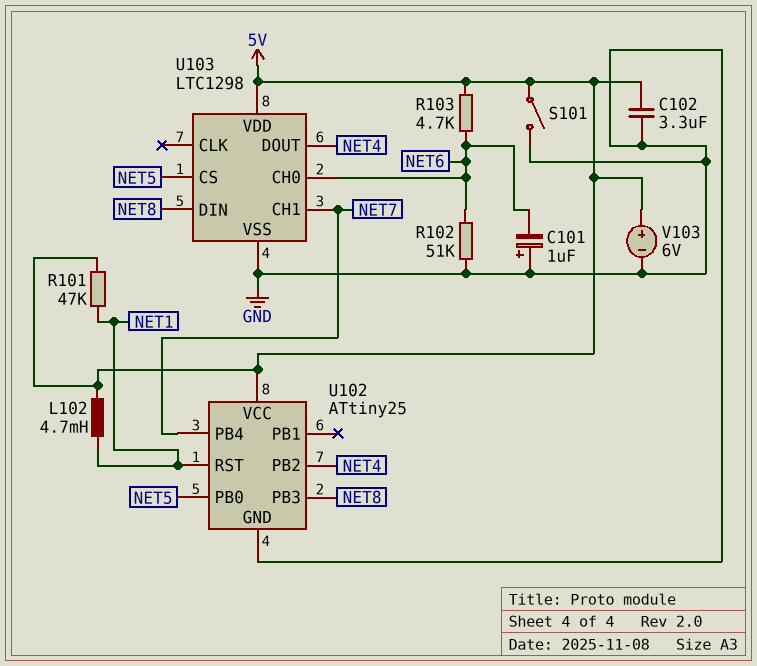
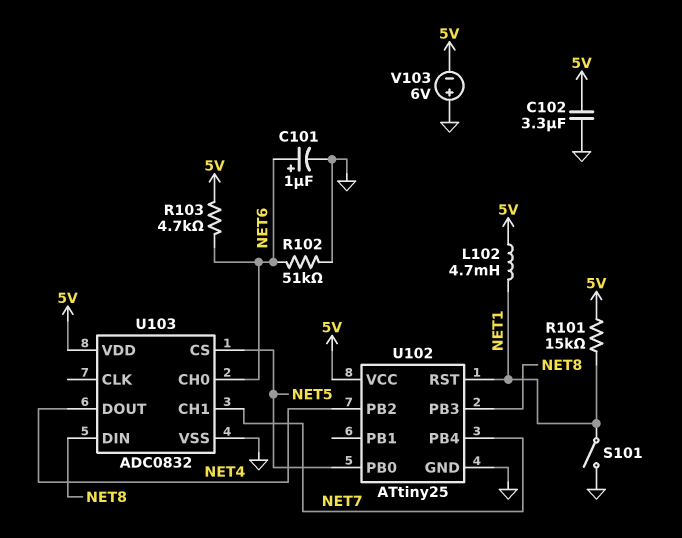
C101: 1uF (plus GND, minus NET6) -> 1uF (plus NET6, minus GND)
R101: 47k (5V, NET1) -> 15k (5V, NET1)
S101: switch (5V, GND) -> switch (GND, NET1)
U103: LTC1298 -> ADC0832
V103: 6V (plus 5V, minus GND) -> 6V (plus GND, minus 5V)

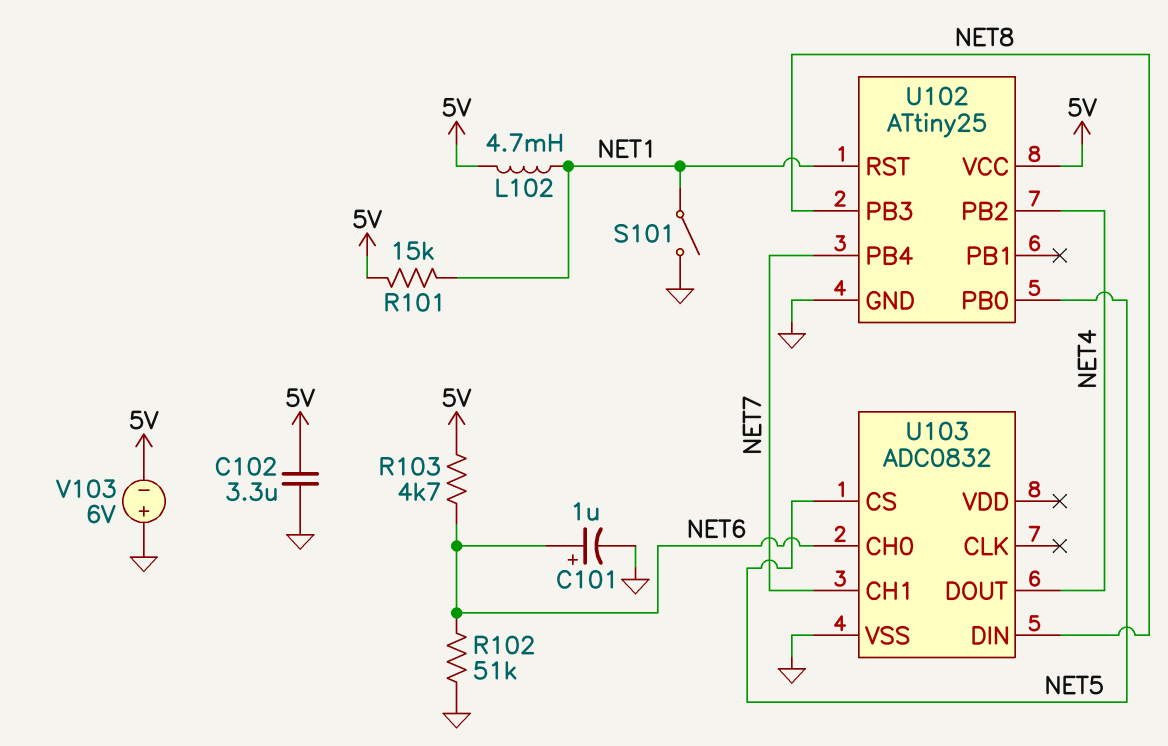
U103 pin VDD: 5V -> none

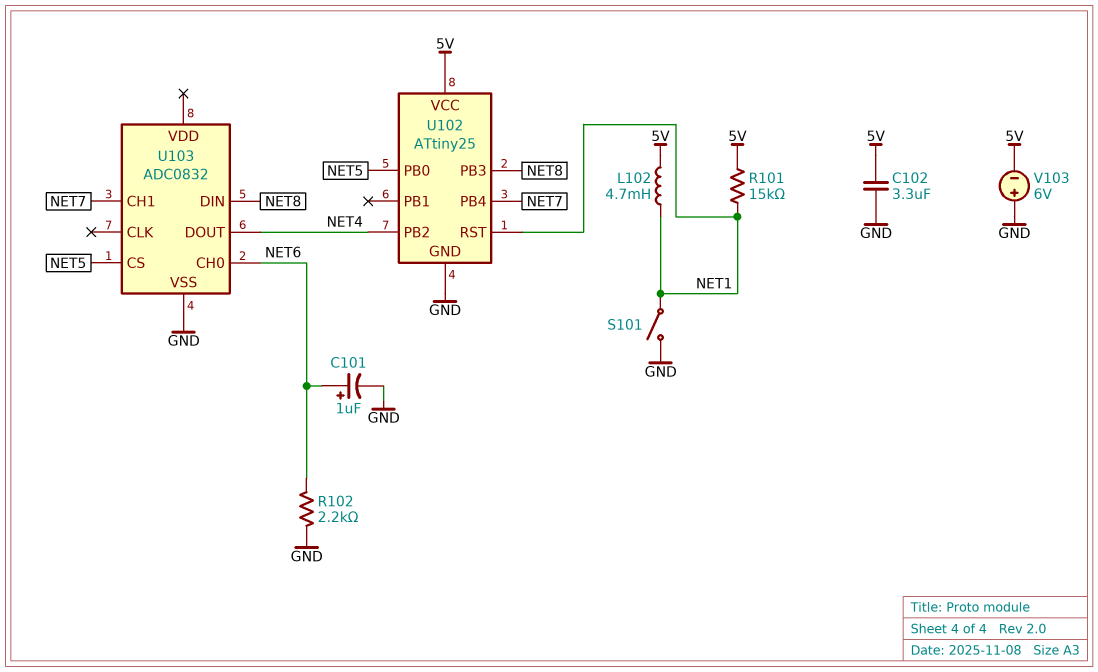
R102: 51k (GND, NET6) -> 2.2k (GND, NET6)
R103: 4.7k (5V, NET6) -> none

